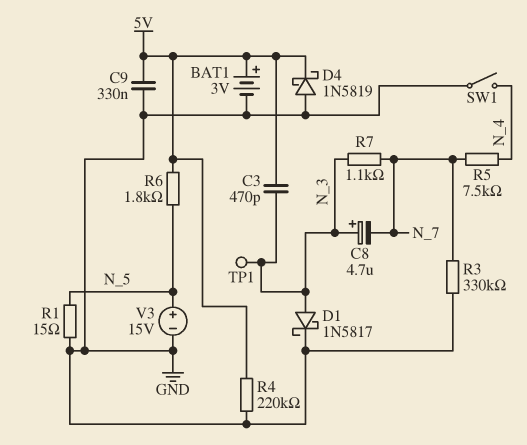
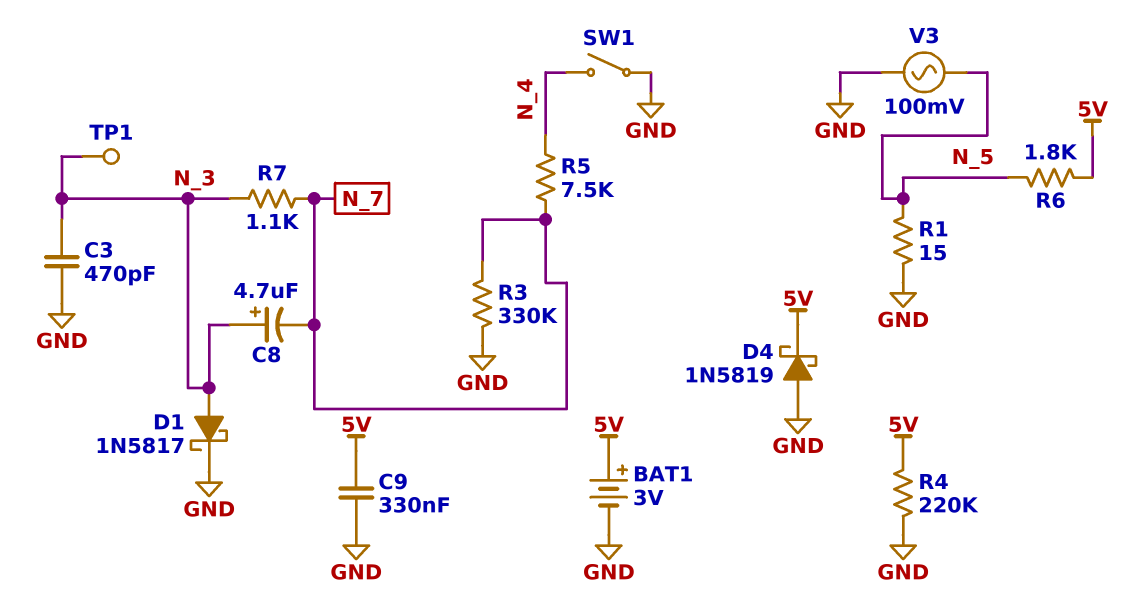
C3: 470pF (5V, N_3) -> 470pF (GND, N_3)
V3: 15V (plus N_5, minus GND) -> AC 100mV (GND, N_5)

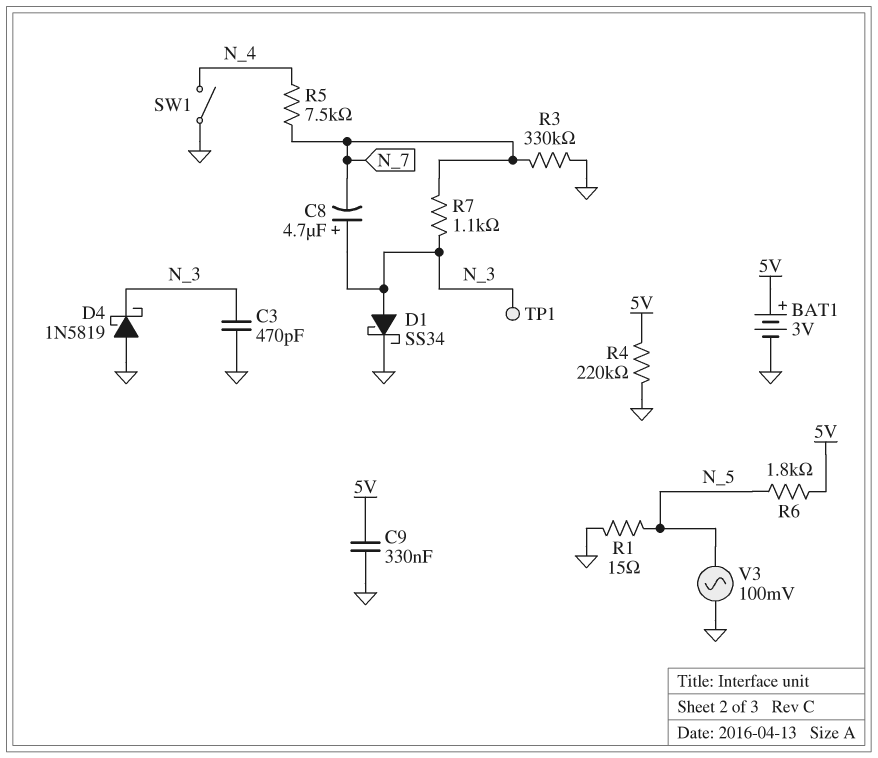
D1: schottky 1N5817 (A N_3, K GND) -> schottky SS34 (A N_3, K GND)
D4: schottky 1N5819 (A GND, K 5V) -> schottky 1N5819 (A GND, K N_3)

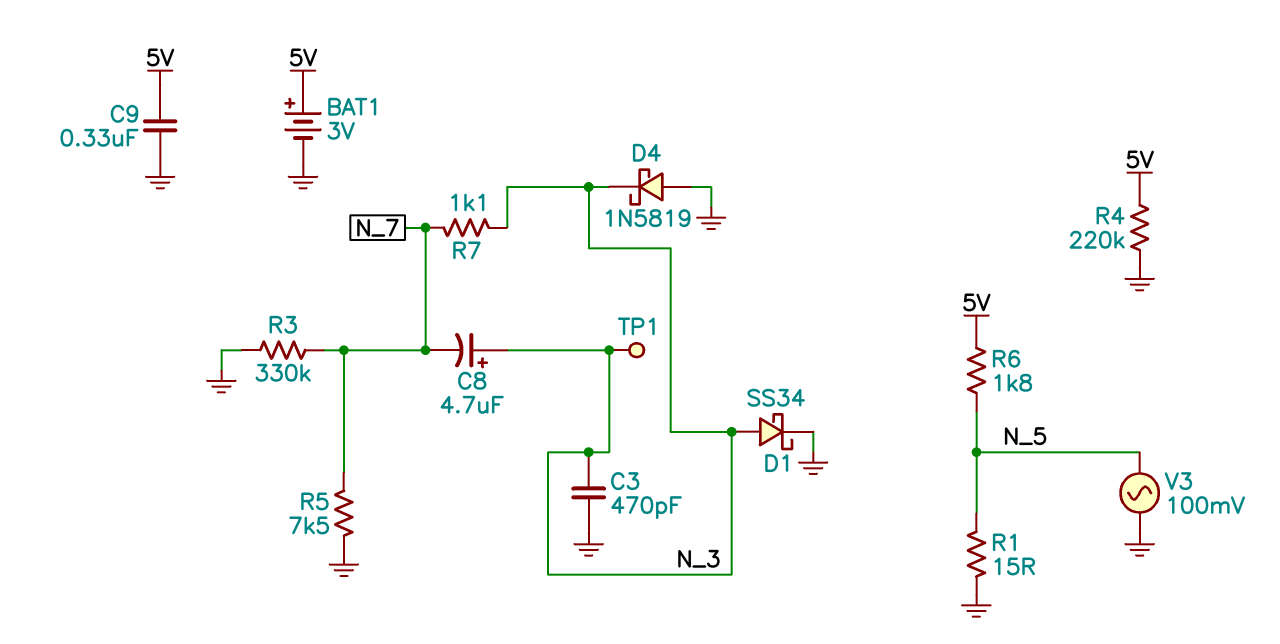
R5: 7.5k (N_4, N_7) -> 7.5k (GND, N_7)
SW1: switch (GND, N_4) -> none

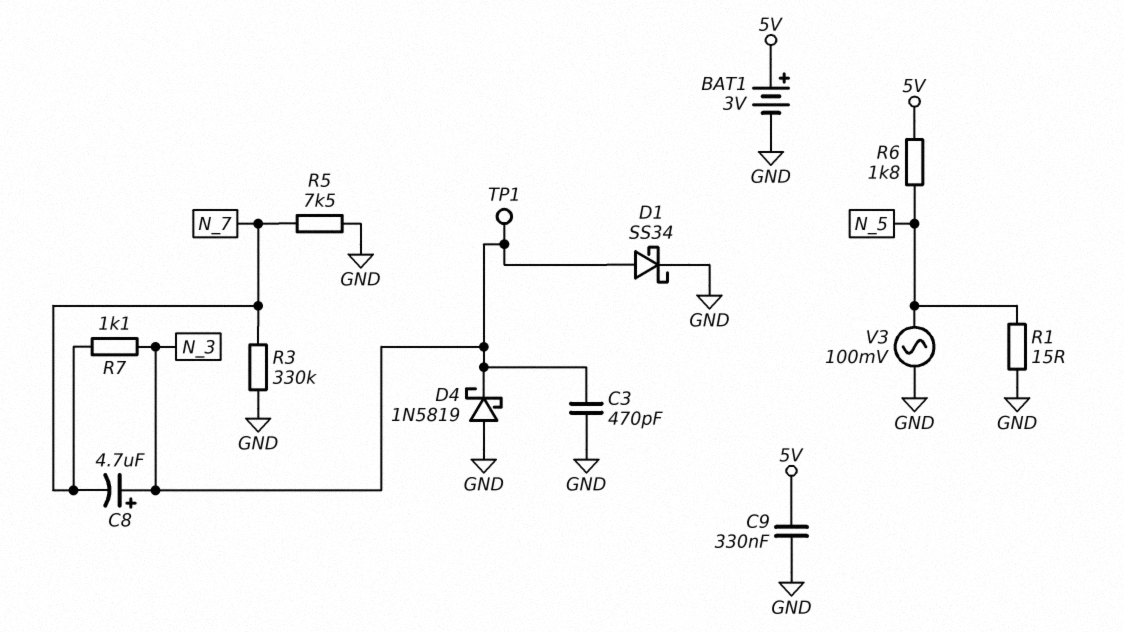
R4: 220k (5V, GND) -> none

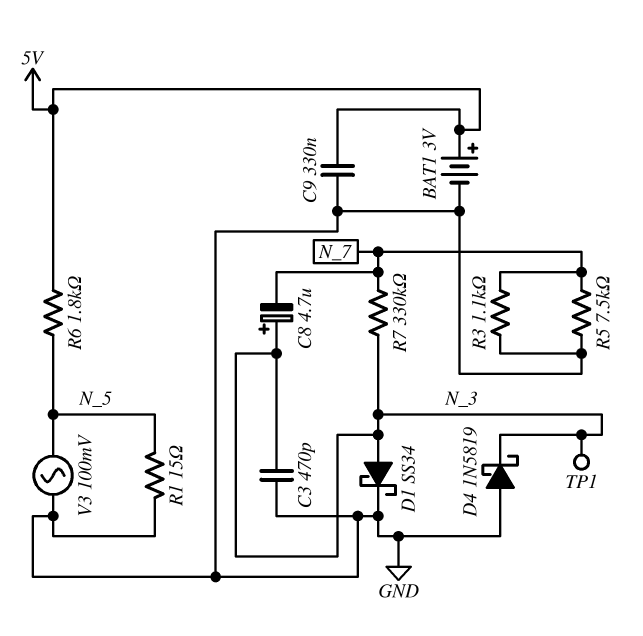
R3: 330k (GND, N_7) -> 1.1k (GND, N_7)
R7: 1.1k (N_3, N_7) -> 330k (N_3, N_7)

